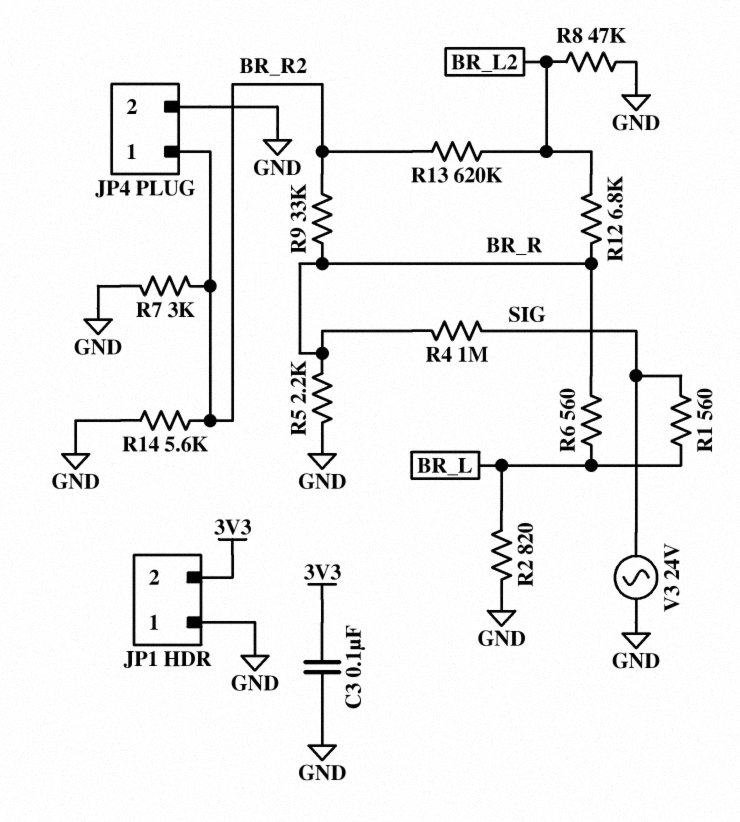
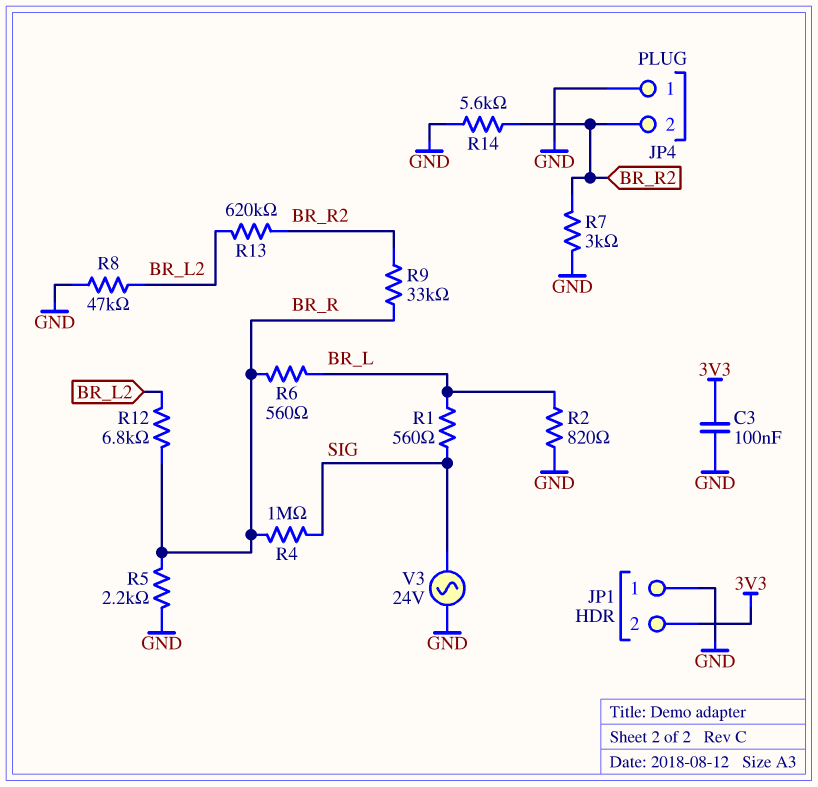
JP4 pin 1: BR_R2 -> GND
JP4 pin 2: GND -> BR_R2

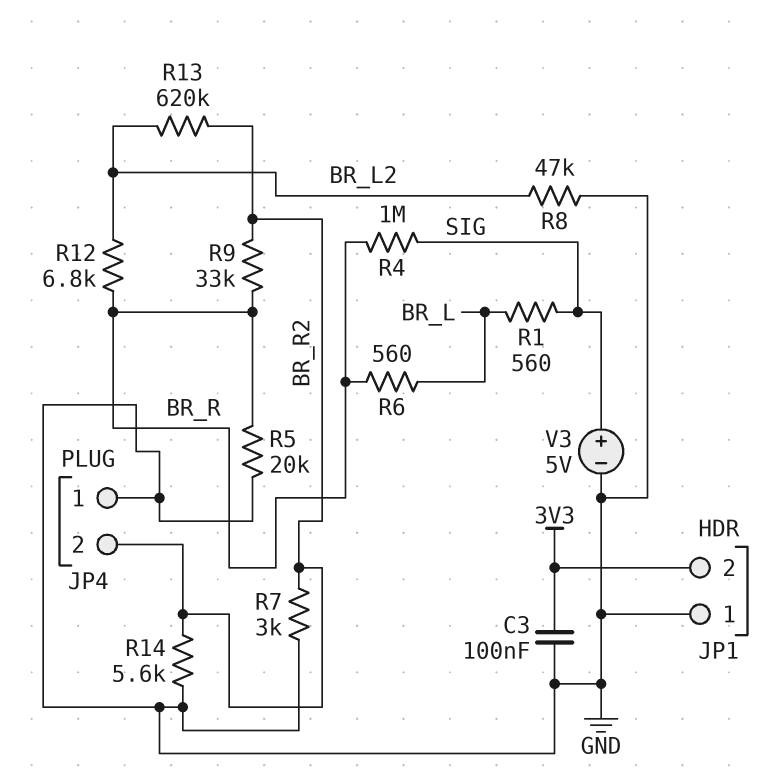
R2: 820 (BR_L, GND) -> none
R5: 2.2k (BR_R, GND) -> 20k (BR_R, GND)
V3: AC 24V (GND, SIG) -> 5V (plus SIG, minus GND)

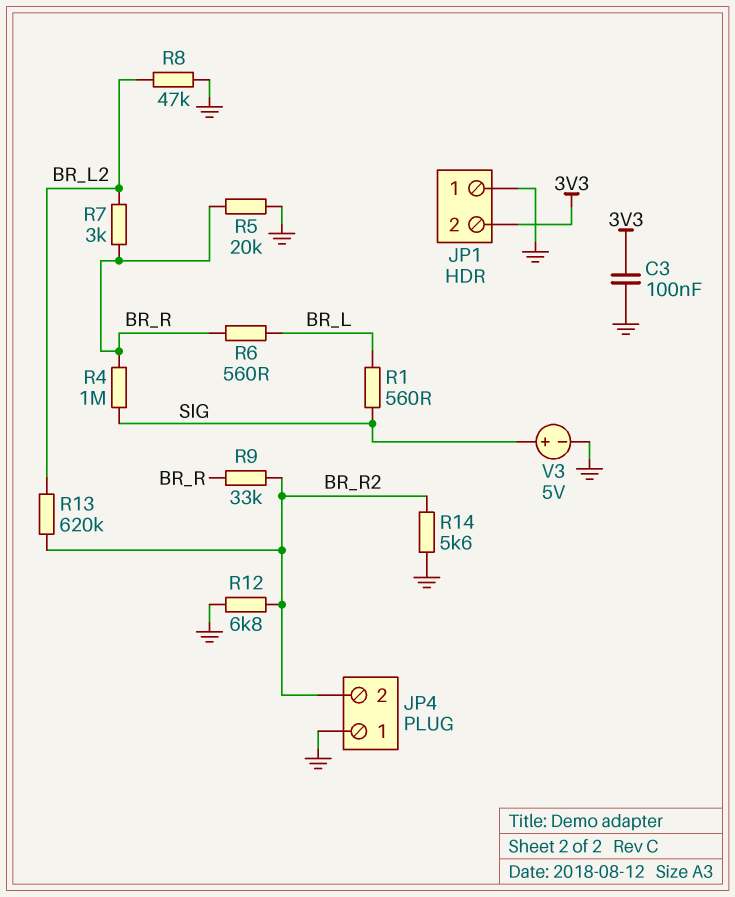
R7: 3k (BR_R2, GND) -> 3k (BR_L2, BR_R)
R12: 6.8k (BR_L2, BR_R) -> 6.8k (BR_R2, GND)

